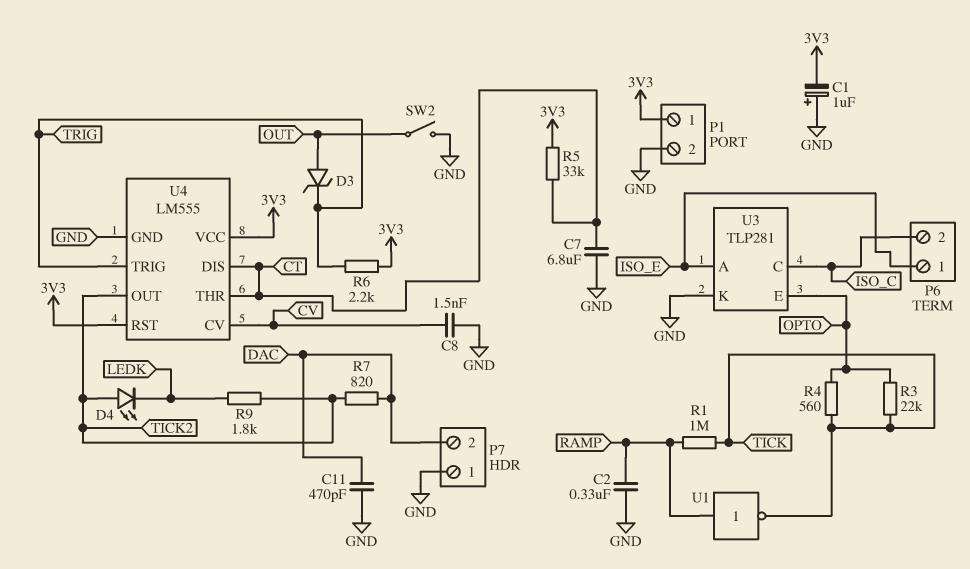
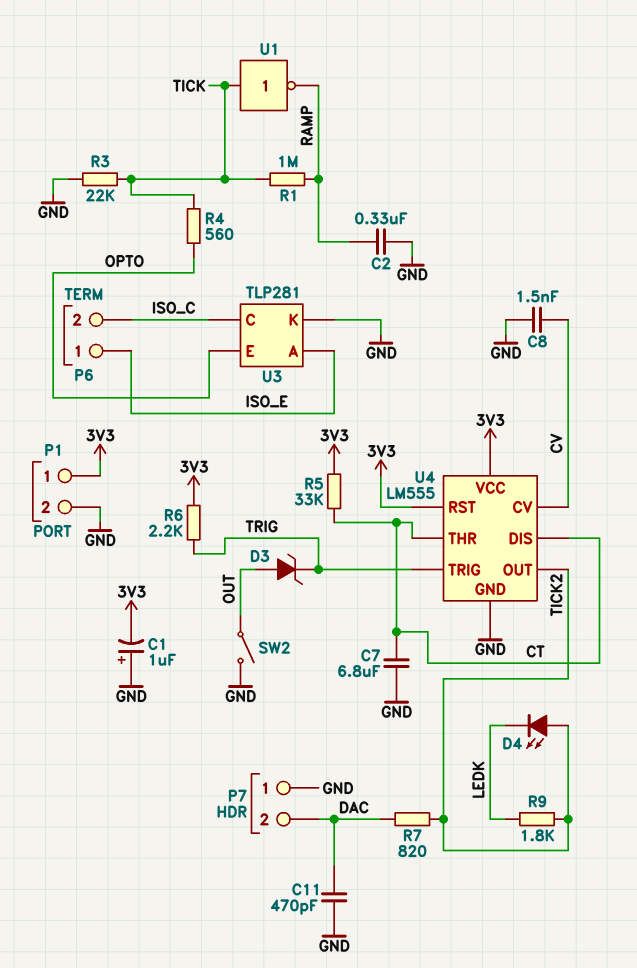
R3: 22k (OPTO, TICK) -> 22k (GND, TICK)
U1: NOT (in RAMP, out TICK) -> NOT (in TICK, out RAMP)

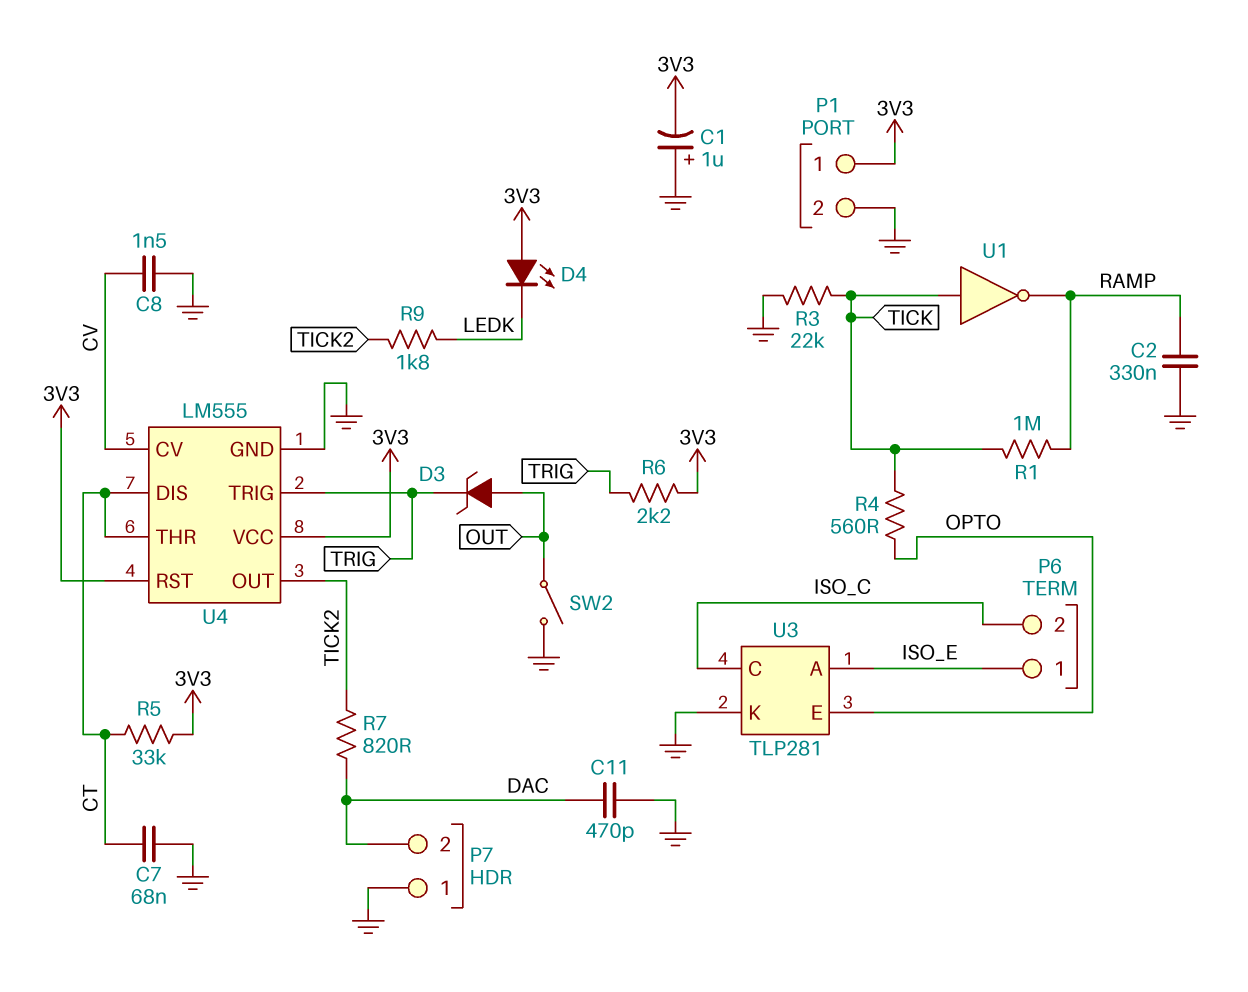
C7: 6.8uF (CT, GND) -> 68nF (CT, GND)
D4: LED (A TICK2, K LEDK) -> LED (A 3V3, K LEDK)

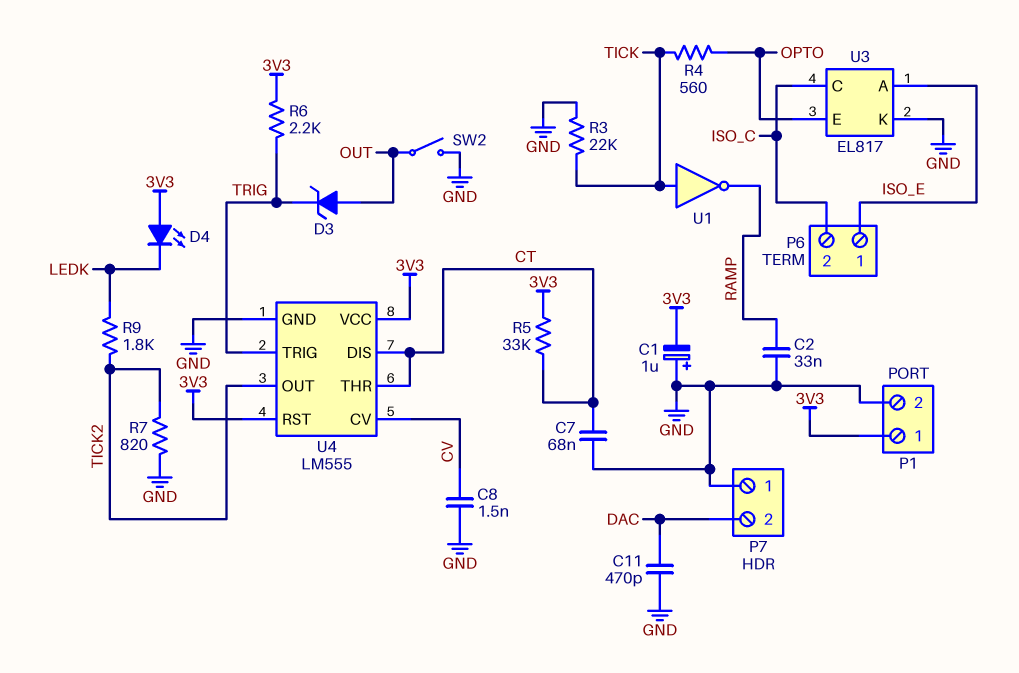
C2: 330nF (GND, RAMP) -> 33nF (GND, RAMP)
R1: 1M (RAMP, TICK) -> none
R7: 820 (DAC, TICK2) -> 820 (GND, TICK2)
U3: TLP281 -> EL817

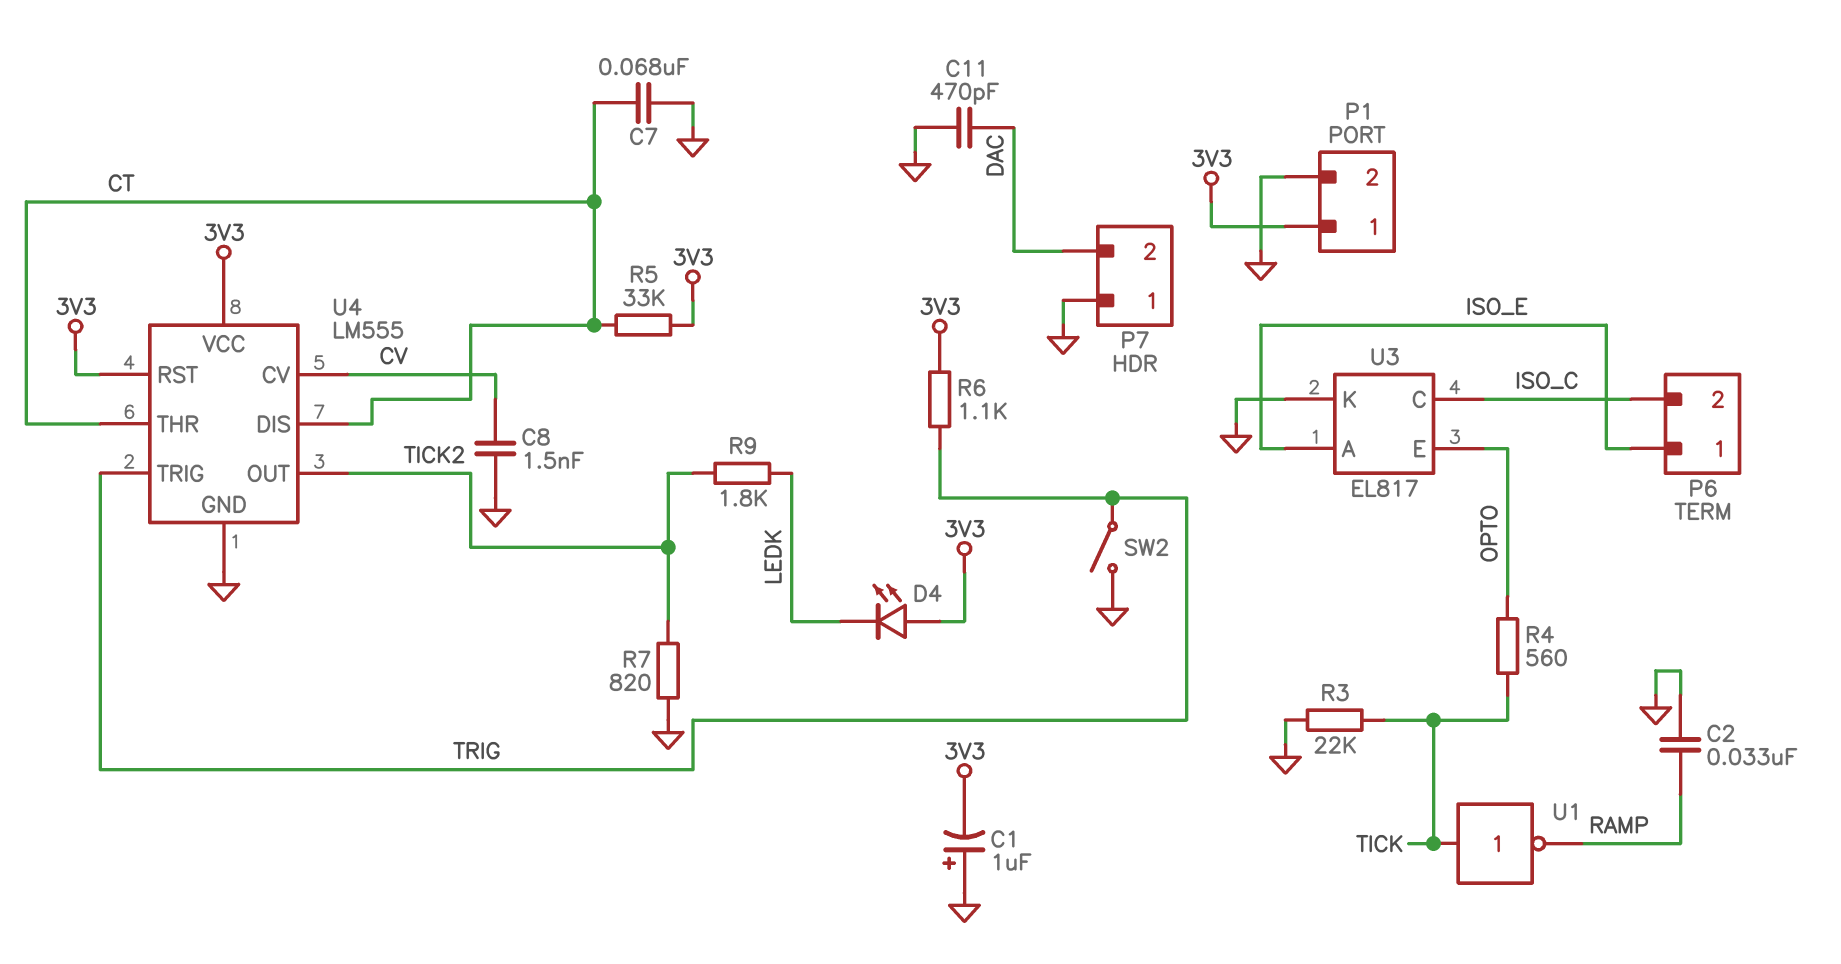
D3: zener (A OUT, K TRIG) -> none
R6: 2.2k (3V3, TRIG) -> 1.1k (3V3, TRIG)
SW2: switch (GND, OUT) -> switch (GND, TRIG)

